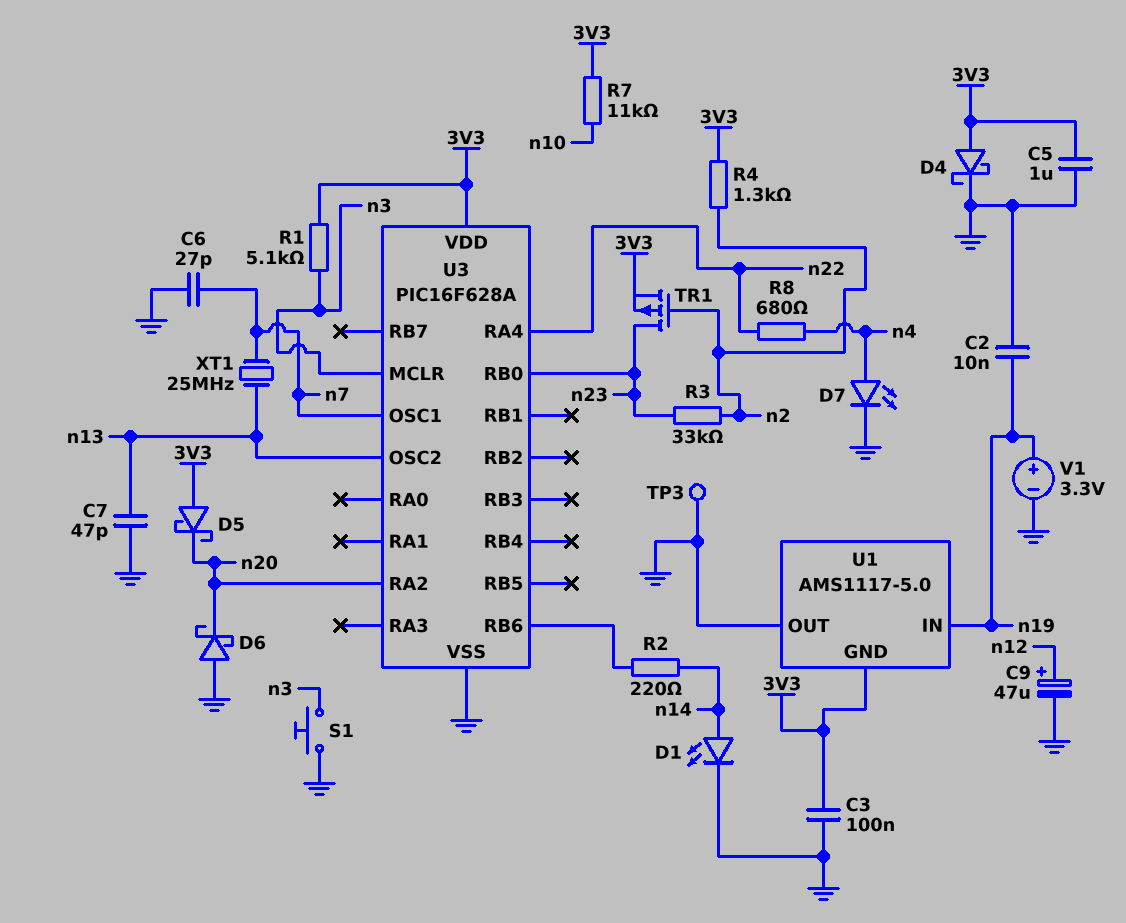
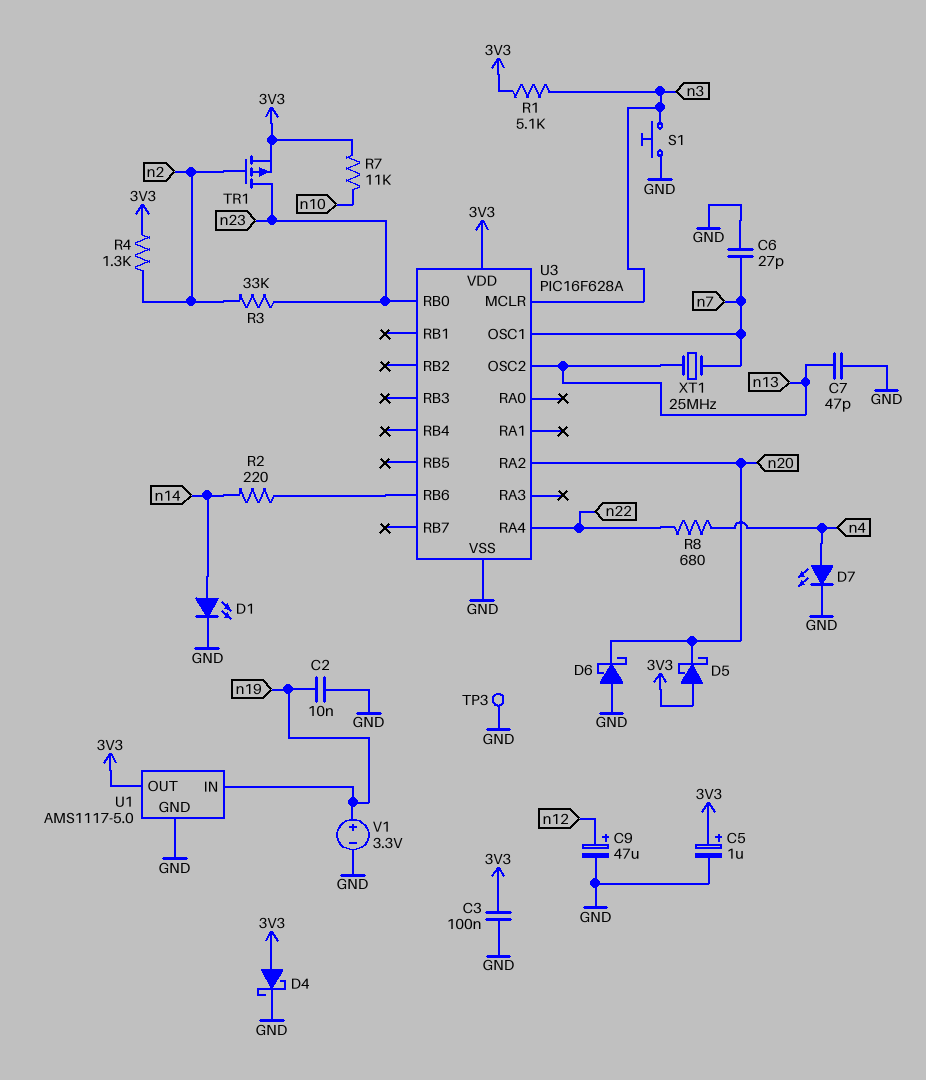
C5: 1uF (3V3, GND) -> 1uF (plus 3V3, minus GND)
U1 pin GND: 3V3 -> GND
U1 pin OUT: GND -> 3V3

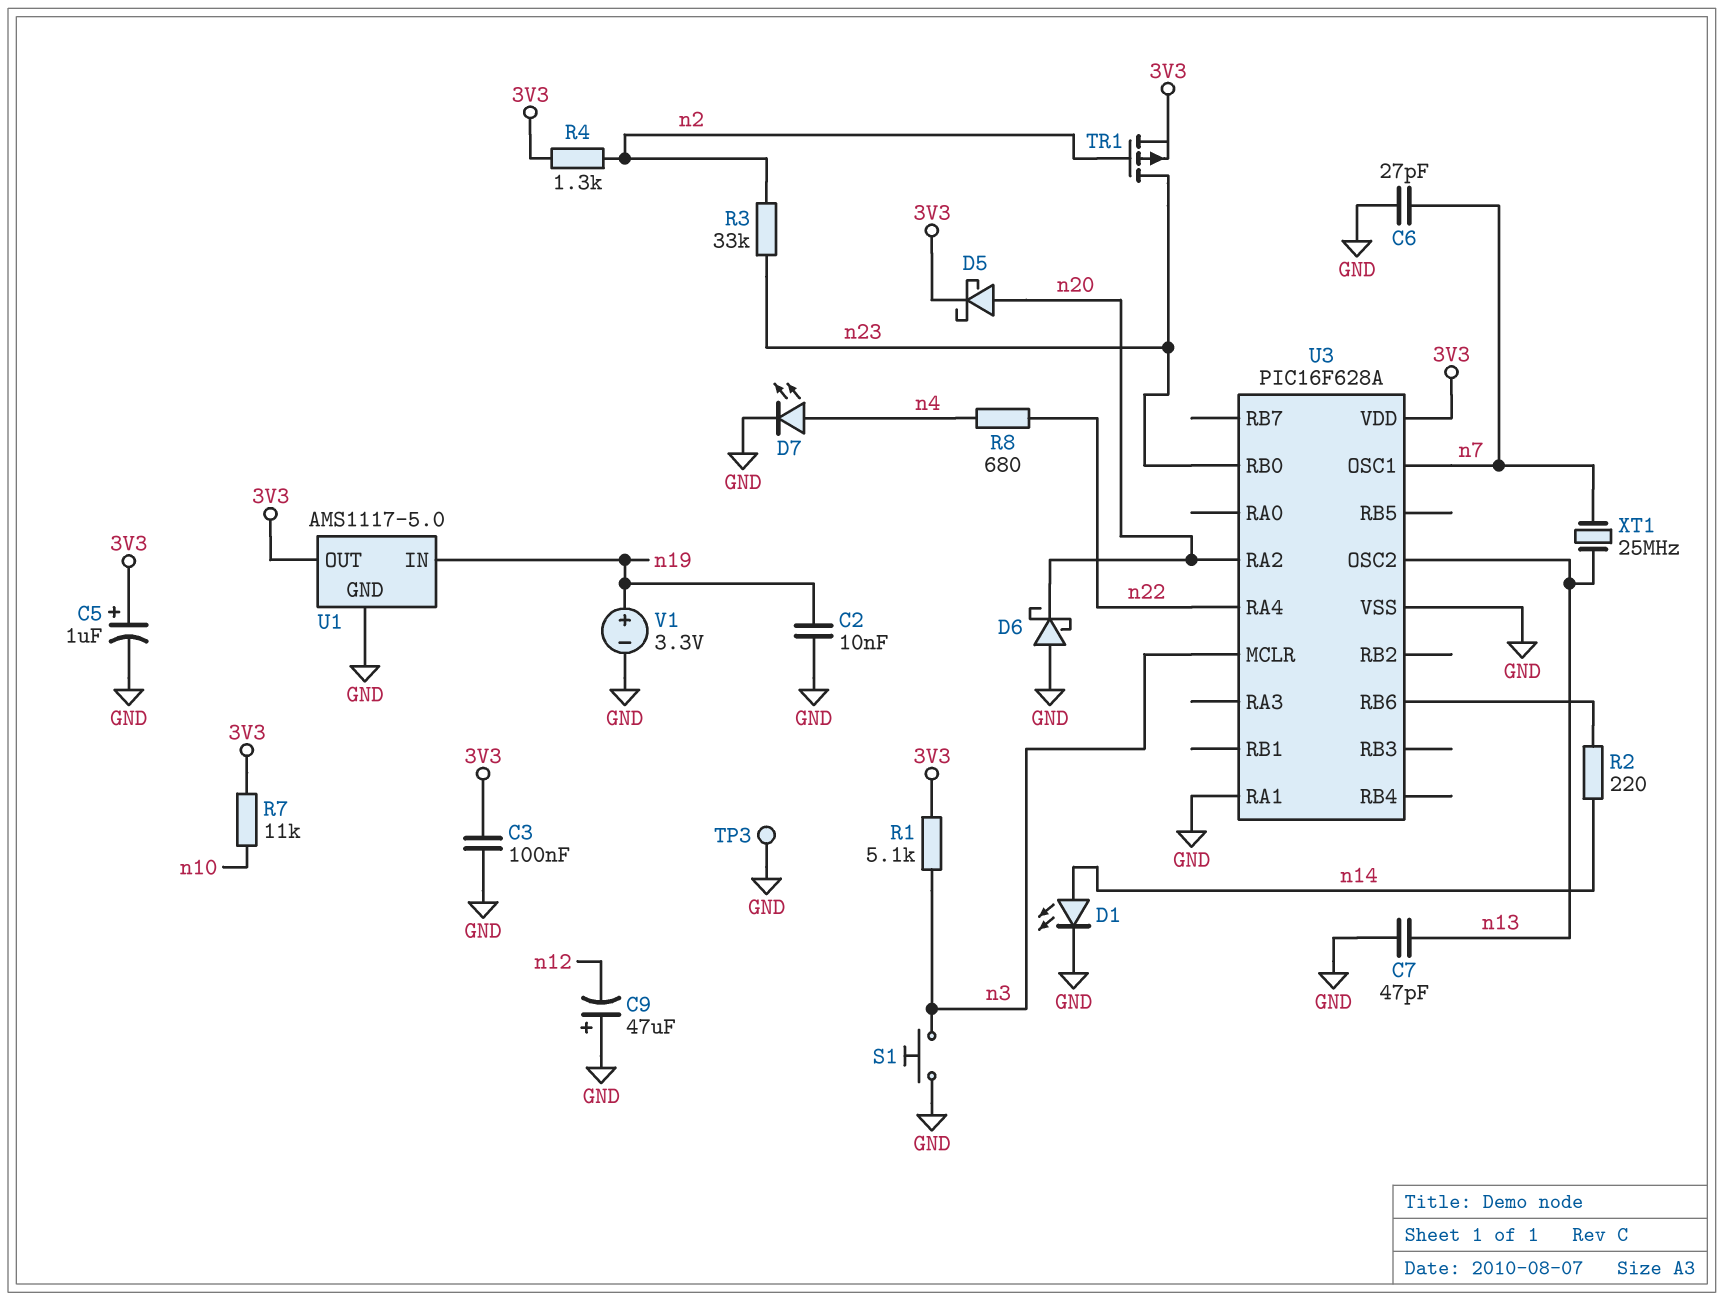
C9: 47uF (plus n12, minus GND) -> 47uF (plus GND, minus n12)
D4: schottky (A 3V3, K GND) -> none
D5: schottky (A 3V3, K n20) -> schottky (A n20, K 3V3)
U3 pin RA1: none -> GND

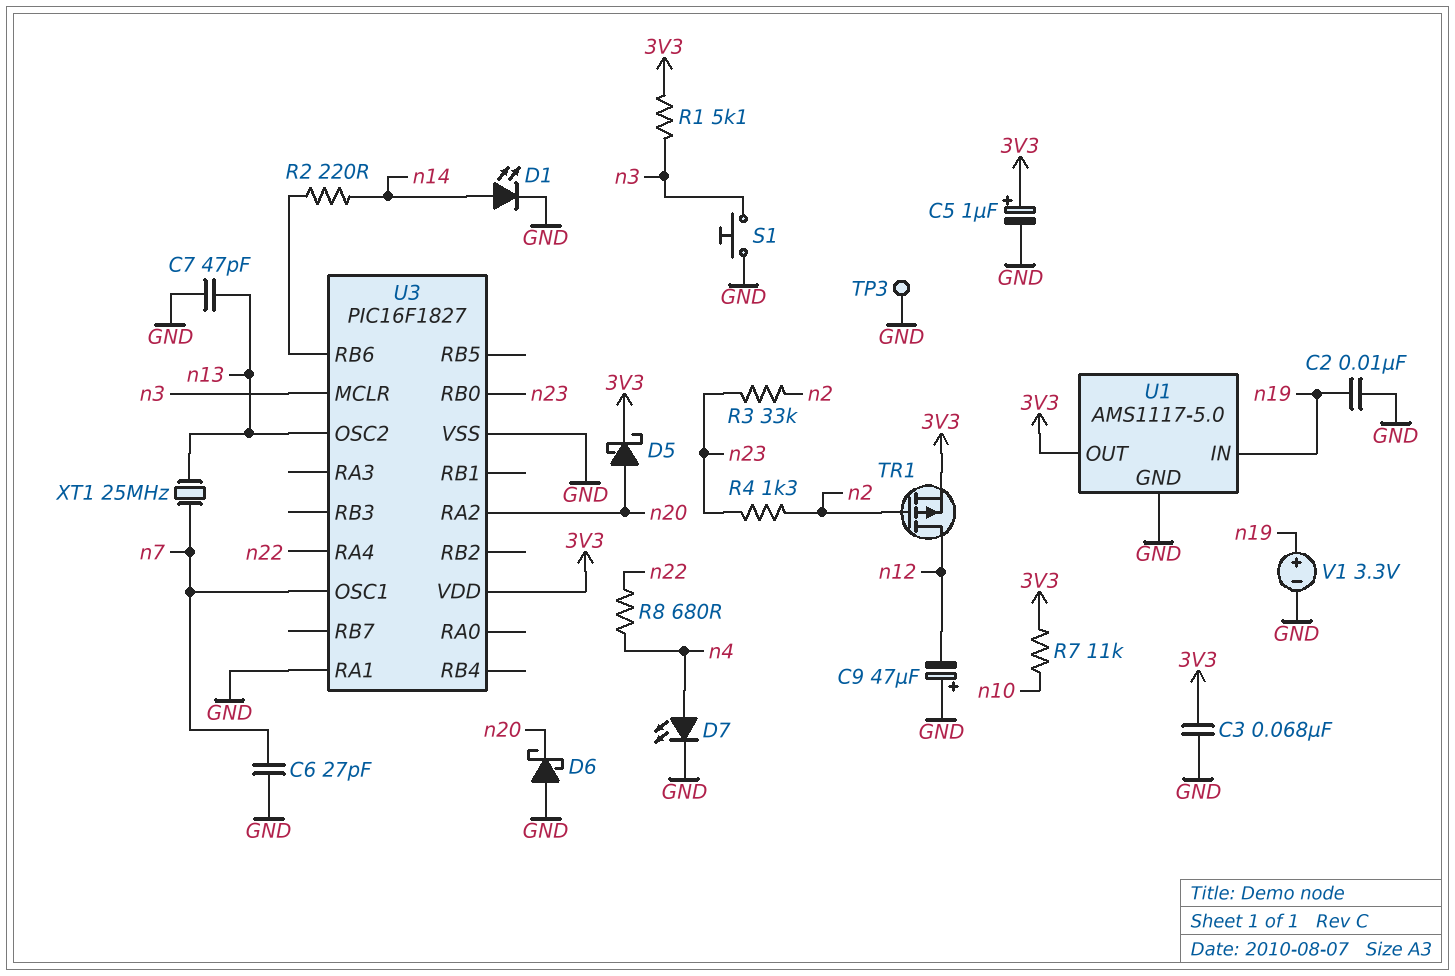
C3: 100nF (3V3, GND) -> 68nF (3V3, GND)
R4: 1.3k (3V3, n2) -> 1.3k (n2, n23)
TR1: PMOS (G n2, D n23, S 3V3) -> PMOS (G n2, D n12, S 3V3)
U3: PIC16F628A -> PIC16F1827

